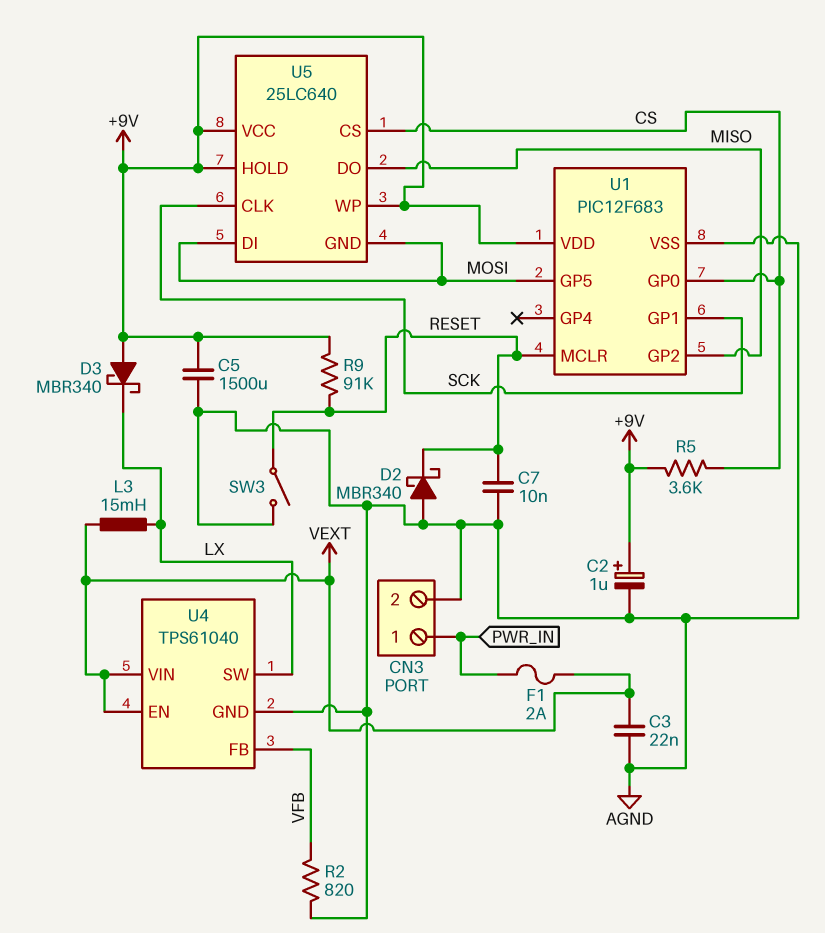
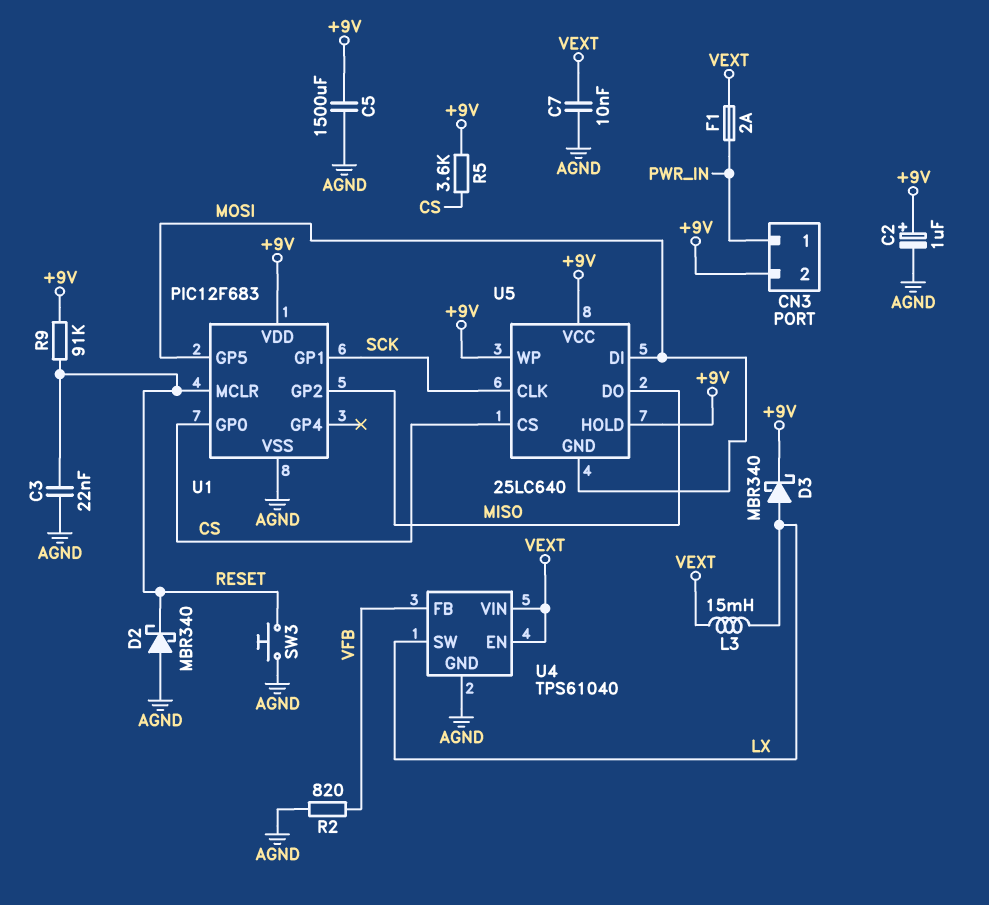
C3: 22nF (AGND, VEXT) -> 22nF (AGND, RESET)
C7: 10nF (AGND, RESET) -> 10nF (AGND, VEXT)
CN3 pin 2: AGND -> +9V
D3: schottky MBR340 (A +9V, K LX) -> schottky MBR340 (A LX, K +9V)
SW3: switch (AGND, RESET) -> button (AGND, RESET)

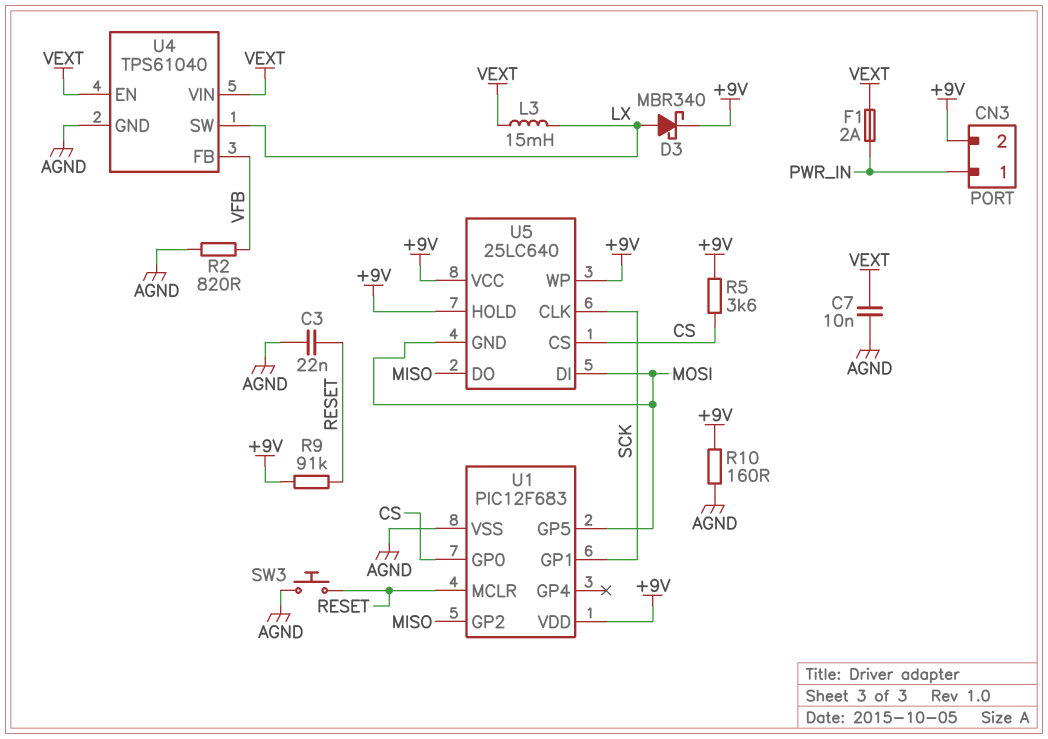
C2: 1uF (plus +9V, minus AGND) -> none
C5: 1500uF (+9V, AGND) -> none
D2: schottky MBR340 (A AGND, K RESET) -> none
R10: none -> 160 (+9V, AGND)

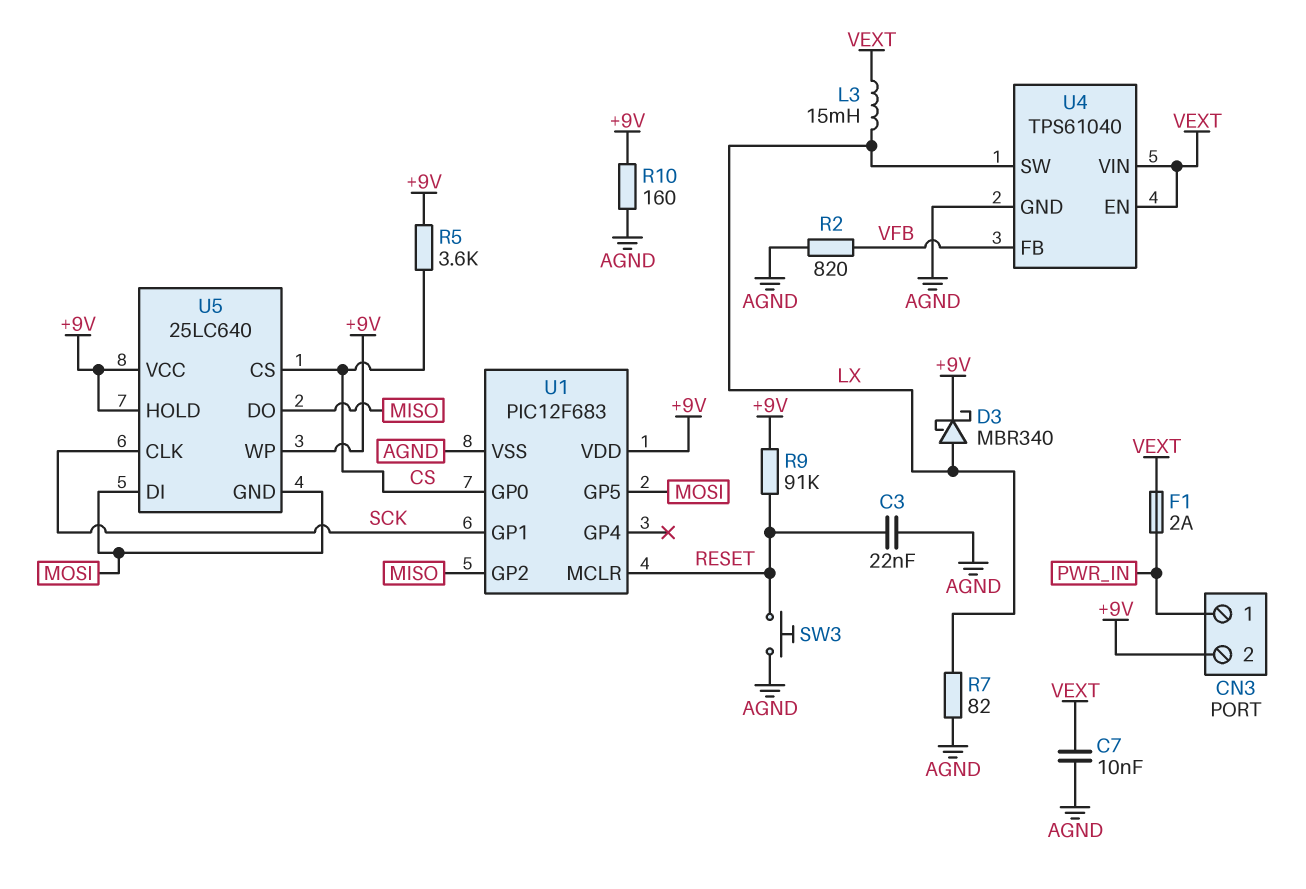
R7: none -> 82 (AGND, LX)

